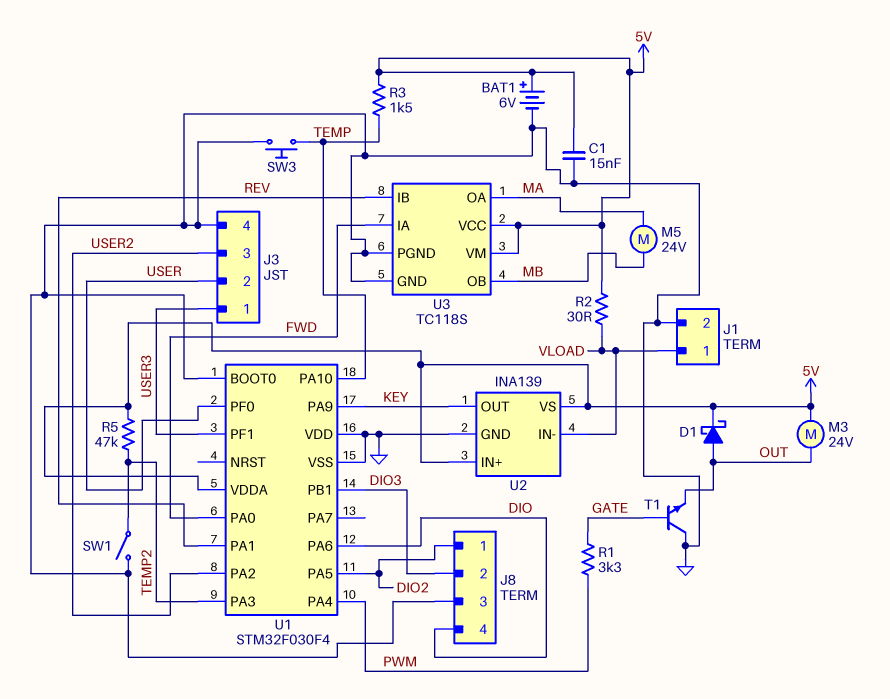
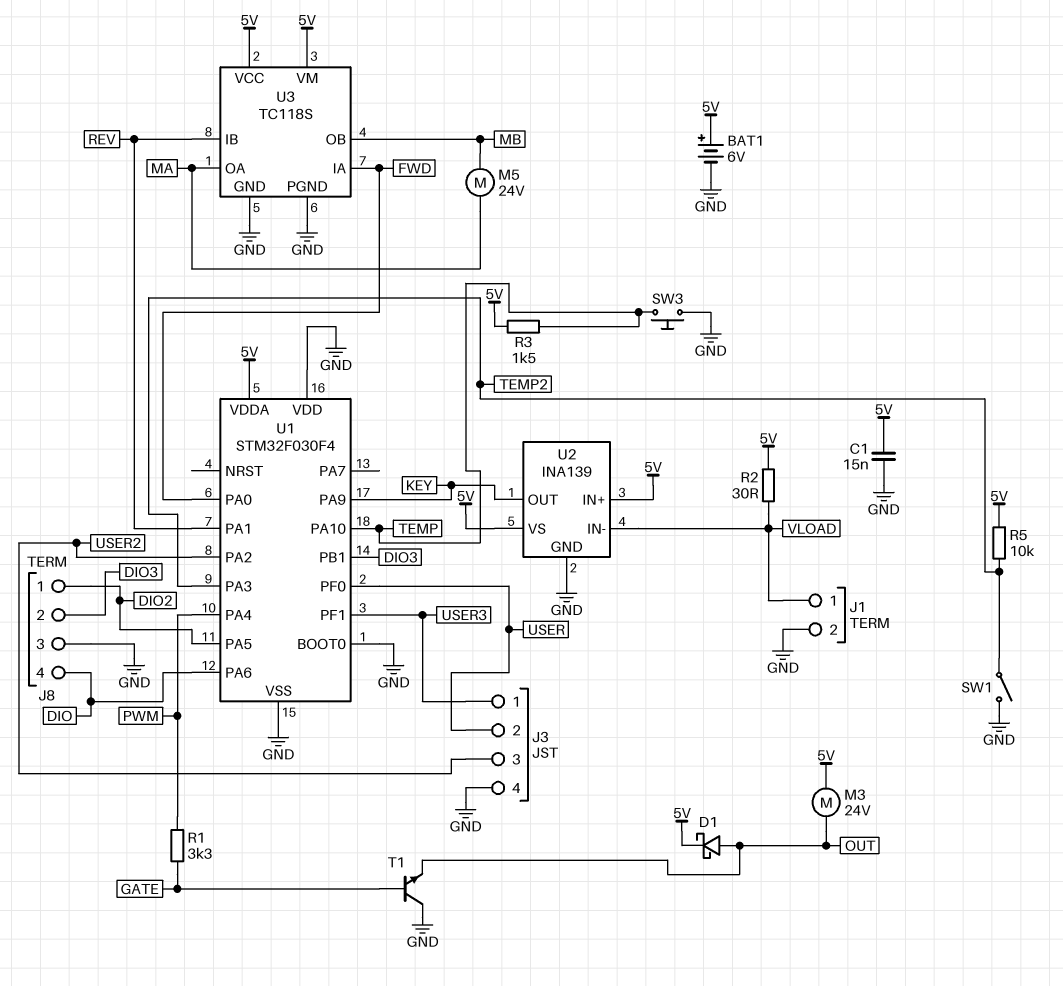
R5: 47k (5V, TEMP2) -> 10k (5V, TEMP2)

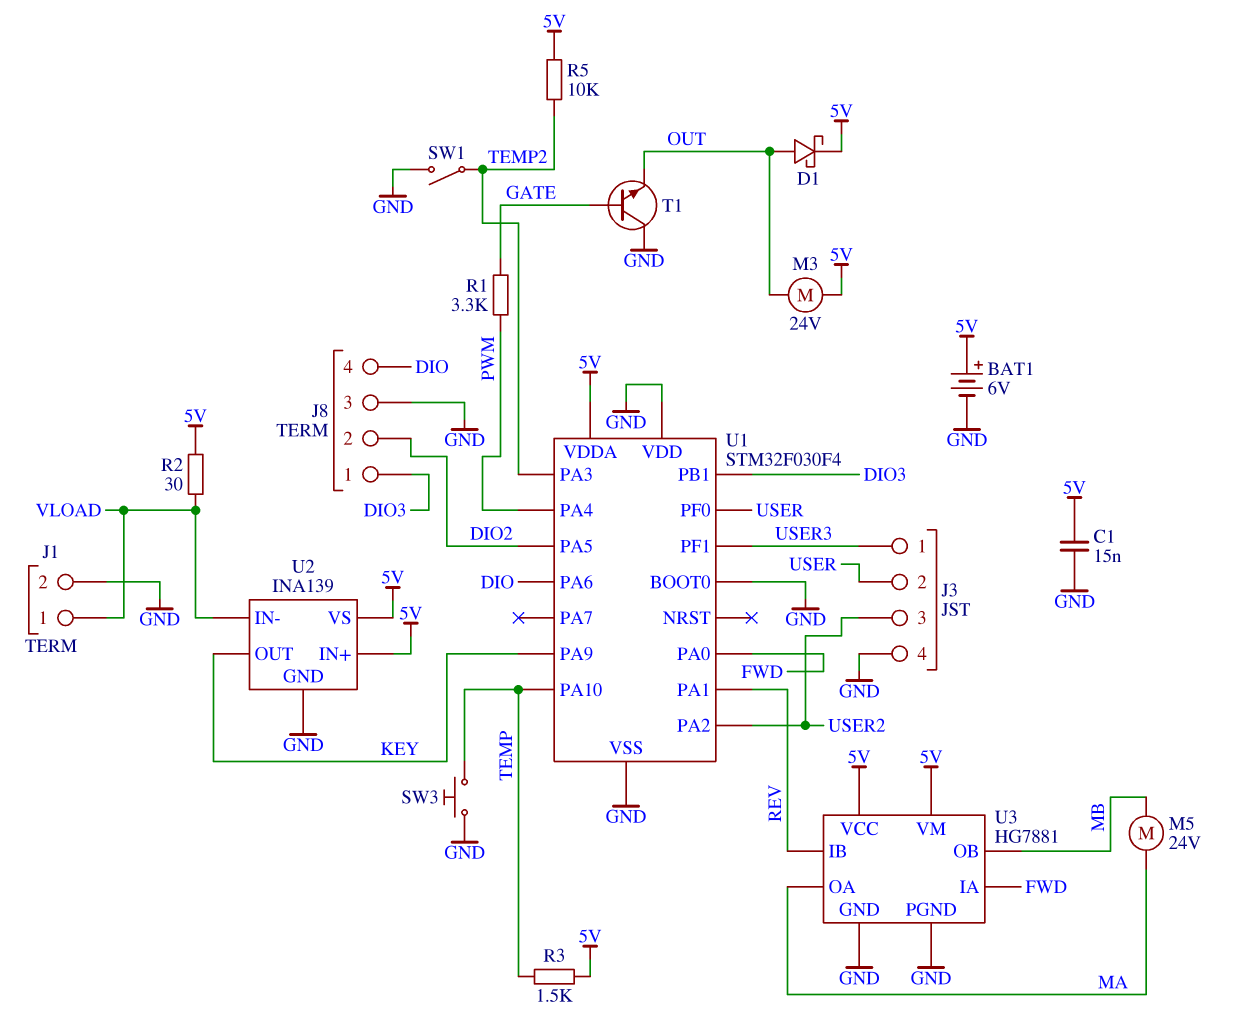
J8 pin 1: DIO2 -> DIO3
J8 pin 2: DIO3 -> DIO2
U3: TC118S -> HG7881

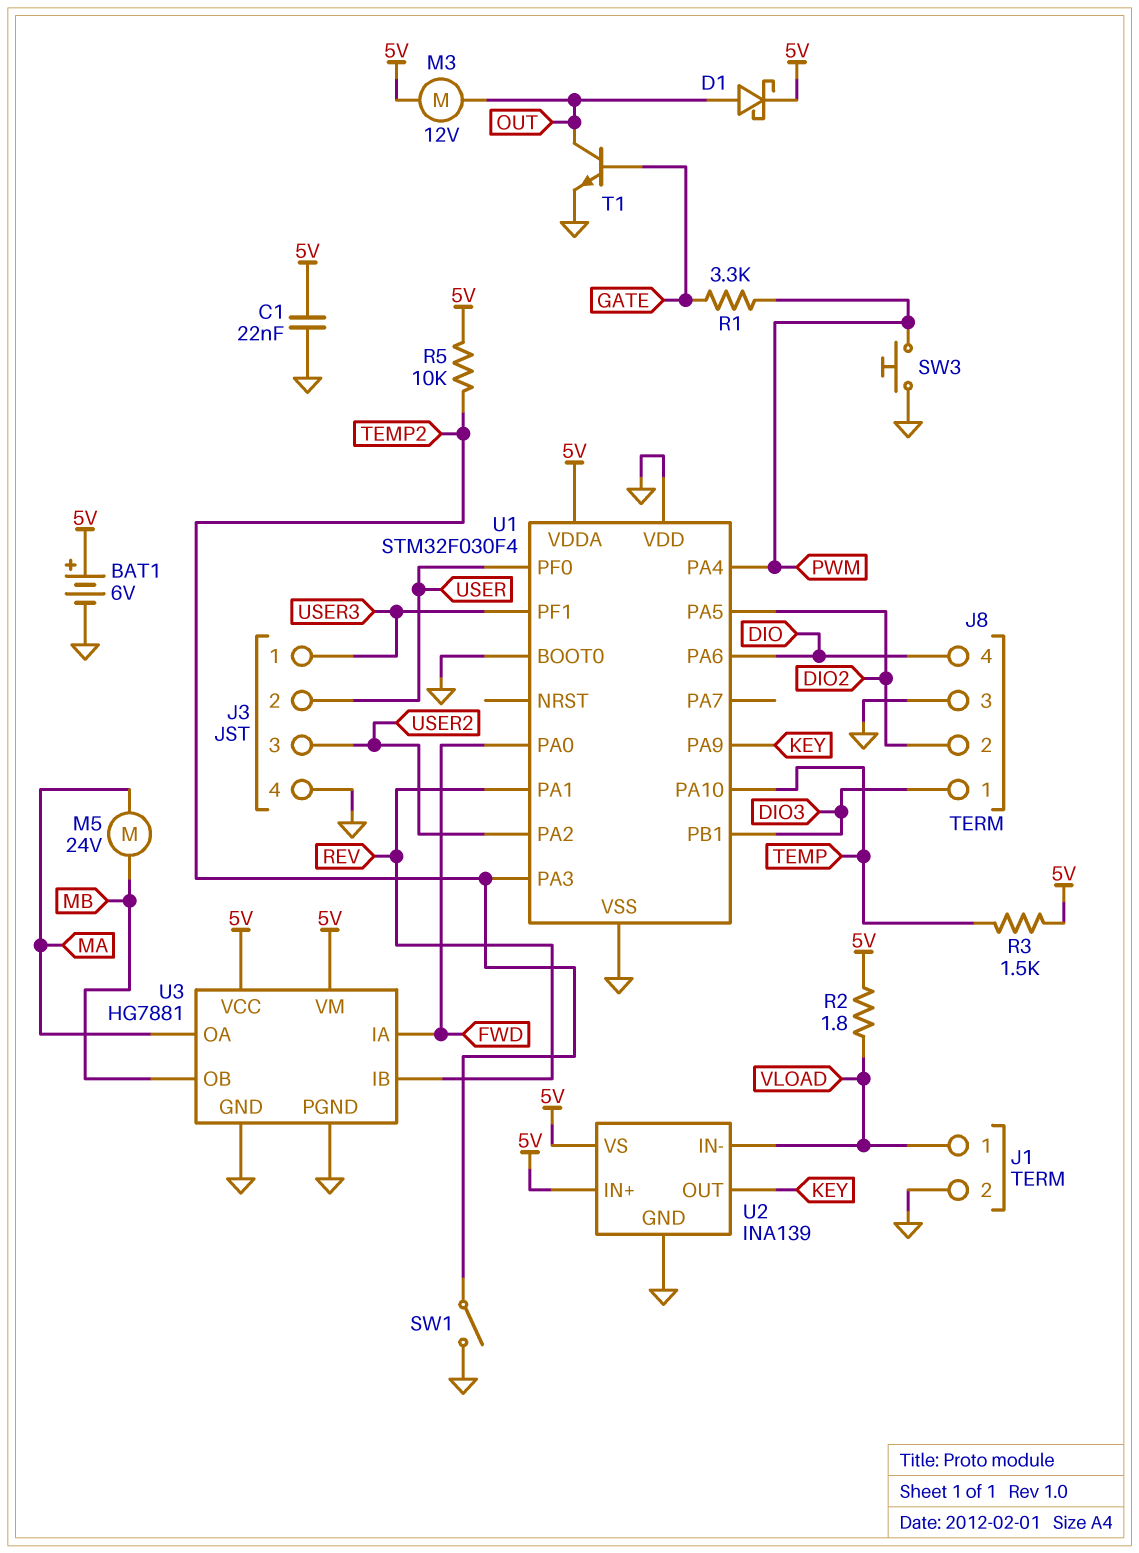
C1: 15nF (5V, GND) -> 22nF (5V, GND)
M3: motor 24V (5V, OUT) -> motor 12V (5V, OUT)
R2: 30 (5V, VLOAD) -> 1.8 (5V, VLOAD)
SW3: button (GND, TEMP) -> button (GND, PWM)
T1: NPN (B GATE, C GND, E OUT) -> NPN (B GATE, C OUT, E GND)

